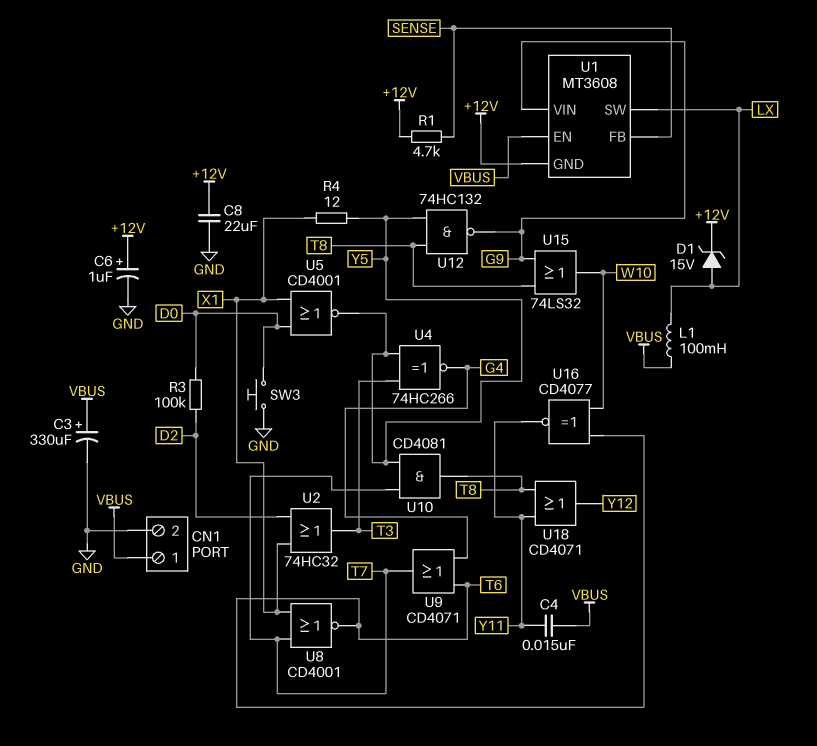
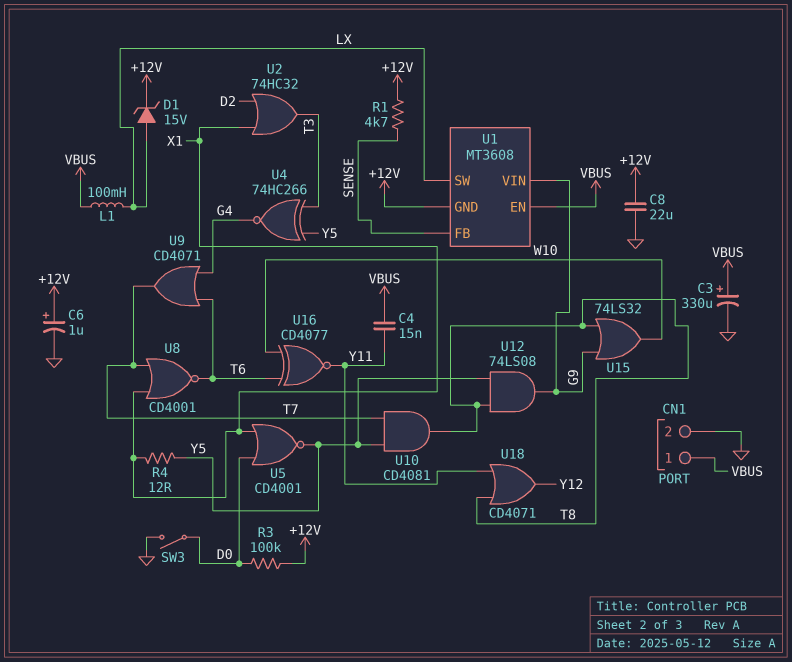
R3: 100k (D0, D2) -> 100k (+12V, D0)
SW3: button (D0, GND) -> switch (D0, GND)
U12: NAND 74HC132 (in T8, in Y5, out G9) -> AND 74LS08 (in T8, in Y5, out G9)

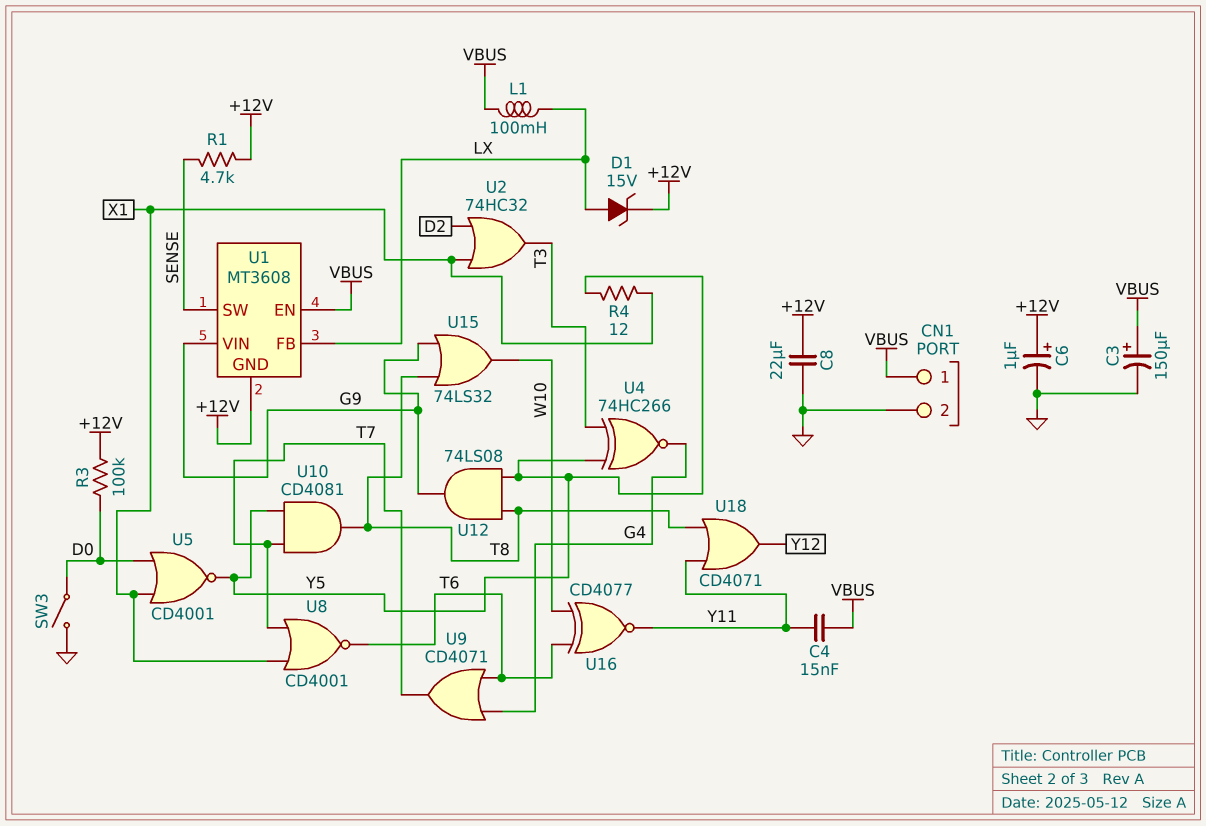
C3: 330uF (plus VBUS, minus GND) -> 150uF (plus VBUS, minus GND)
U1 pin FB: SENSE -> LX
U1 pin SW: LX -> SENSE

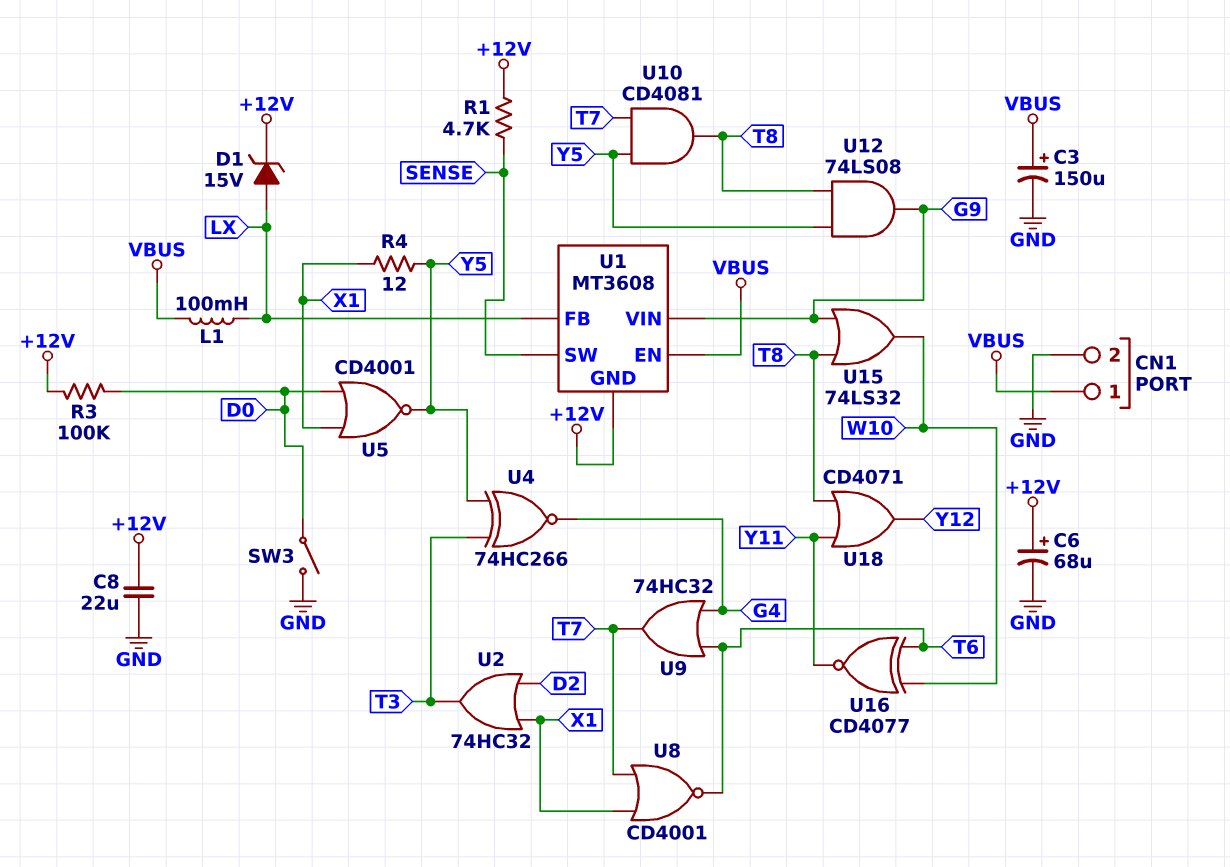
C4: 15nF (VBUS, Y11) -> none
C6: 1uF (plus +12V, minus GND) -> 68uF (plus +12V, minus GND)
U9: OR CD4071 (in G4, in T6, out T7) -> OR 74HC32 (in G4, in T6, out T7)

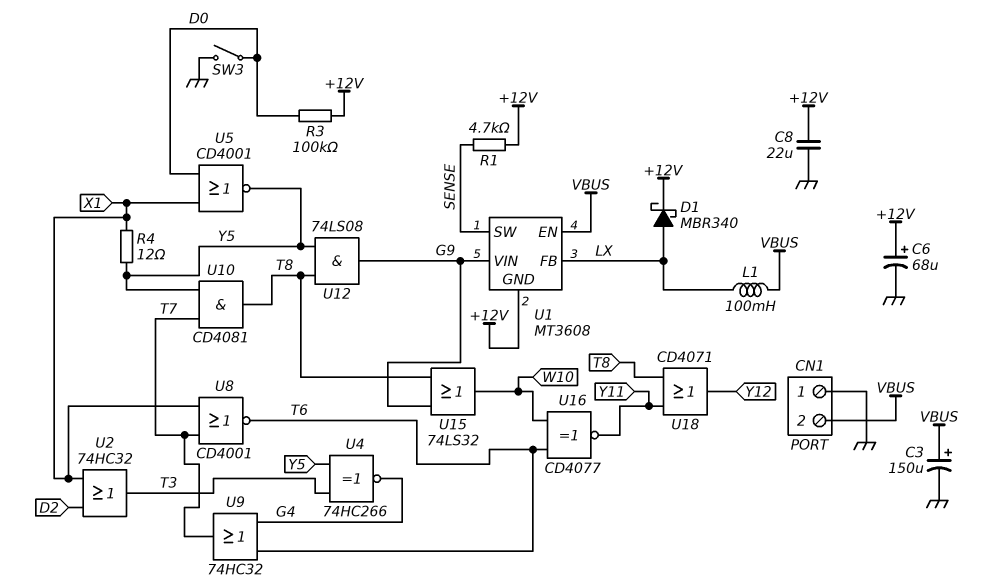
CN1 pin 1: VBUS -> GND
CN1 pin 2: GND -> VBUS
D1: zener 15V (A LX, K +12V) -> schottky MBR340 (A LX, K +12V)

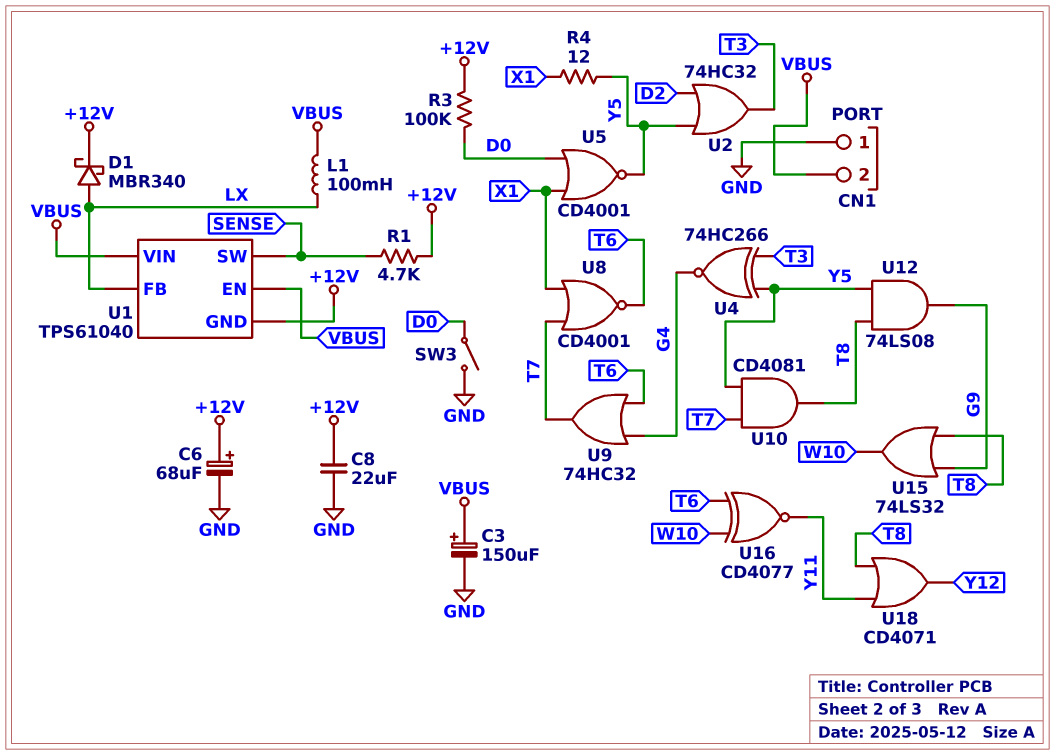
U1: MT3608 -> TPS61040
U1 pin VIN: G9 -> VBUS
U2: OR 74HC32 (in D2, in X1, out T3) -> OR 74HC32 (in D2, in Y5, out T3)

